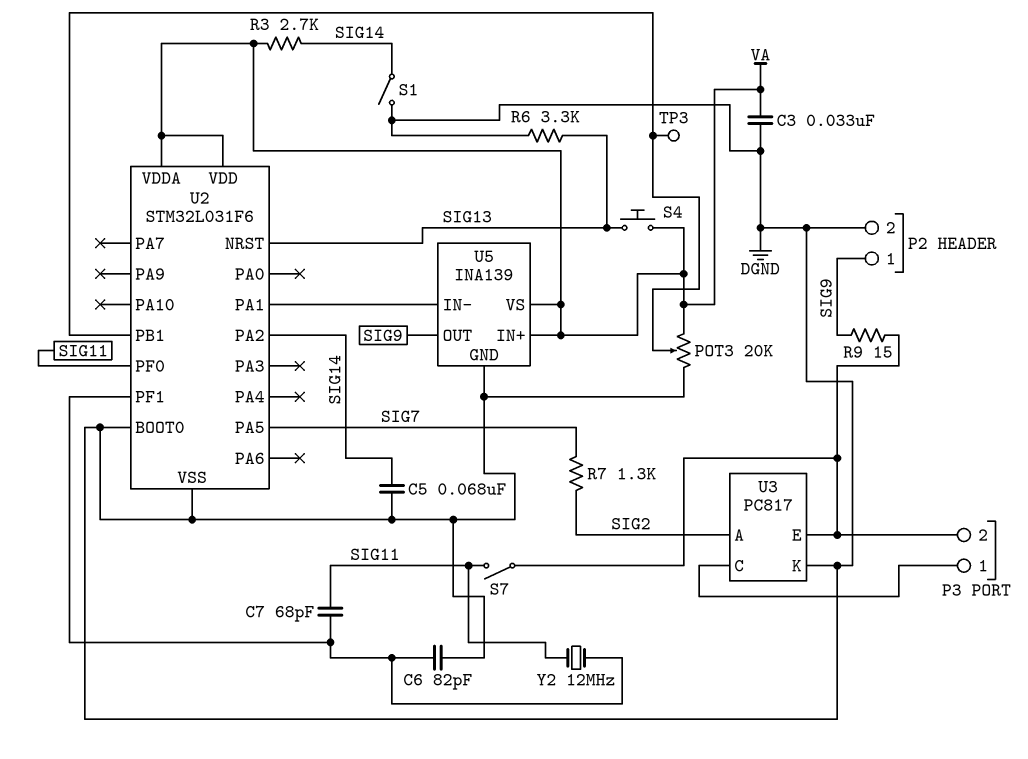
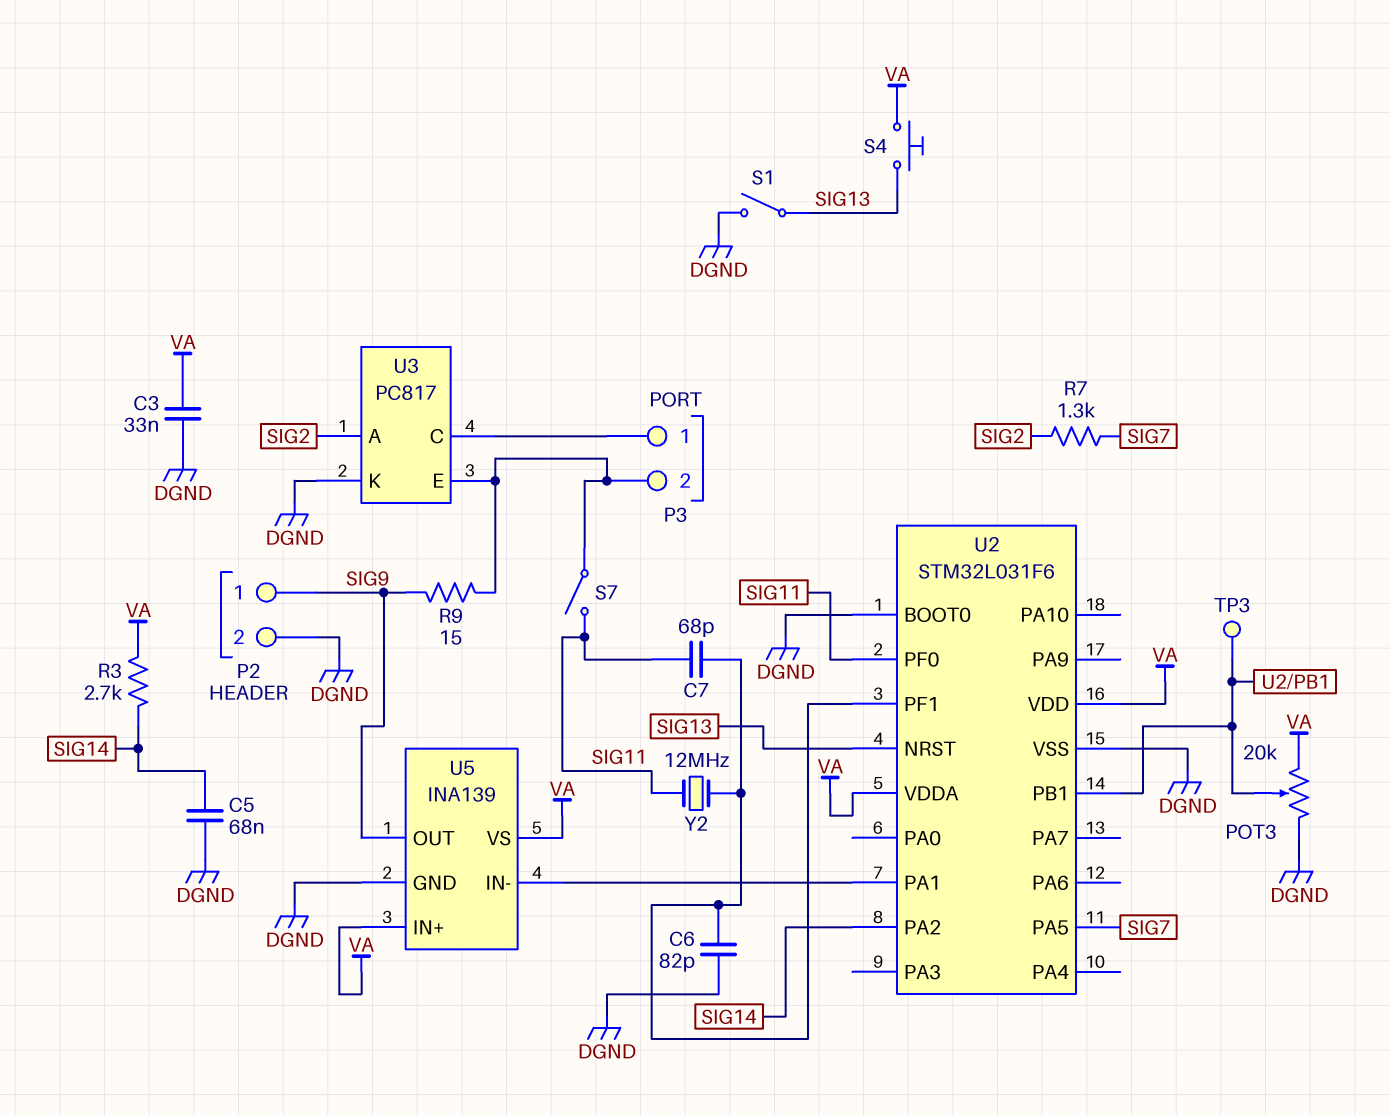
R6: 3.3k (DGND, SIG13) -> none
S1: switch (DGND, SIG14) -> switch (DGND, SIG13)

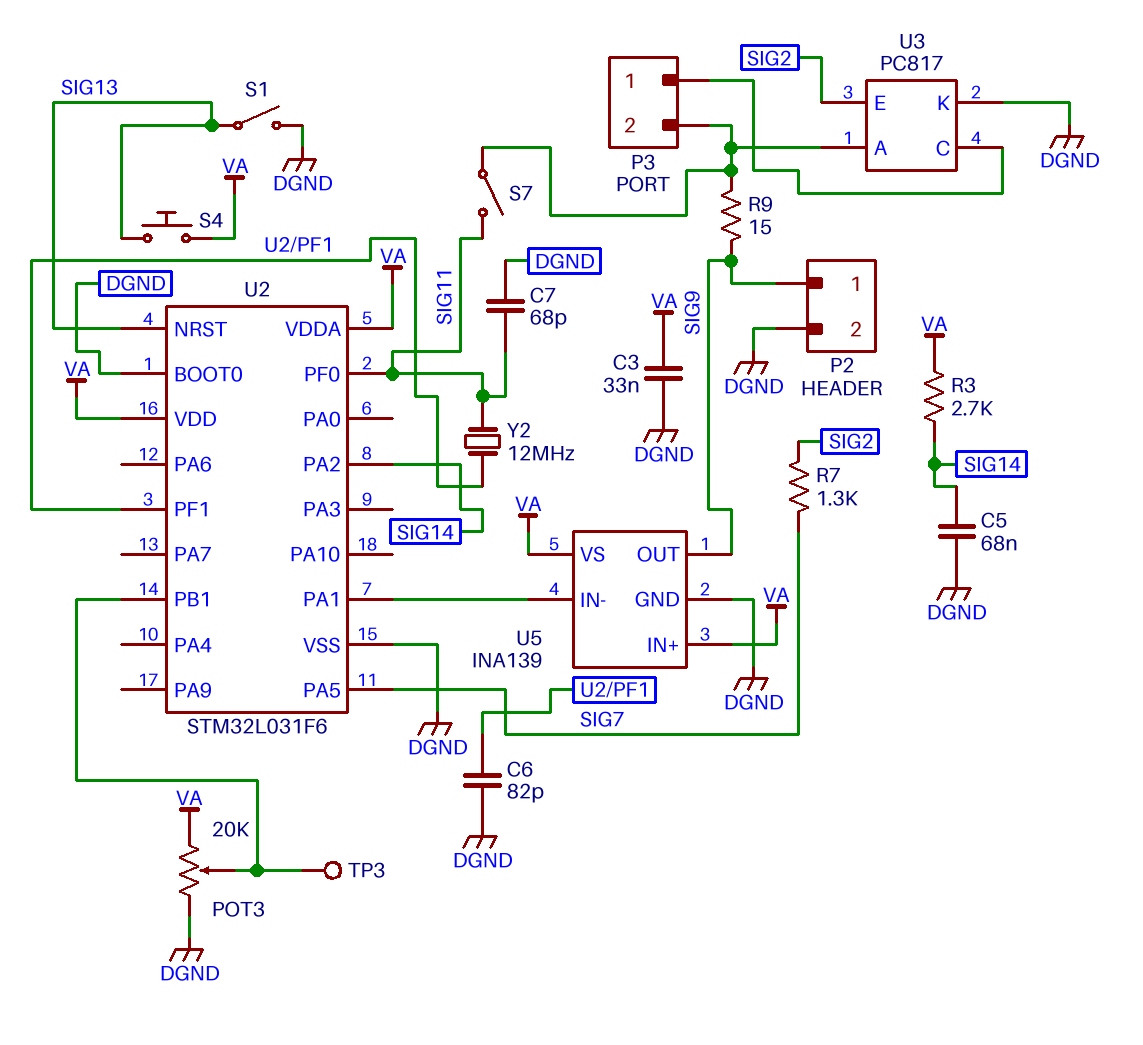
C7: 68pF (SIG11, U2/PF1) -> 68pF (DGND, SIG11)
U3 pin A: SIG2 -> P3/2
U3 pin E: P3/2 -> SIG2

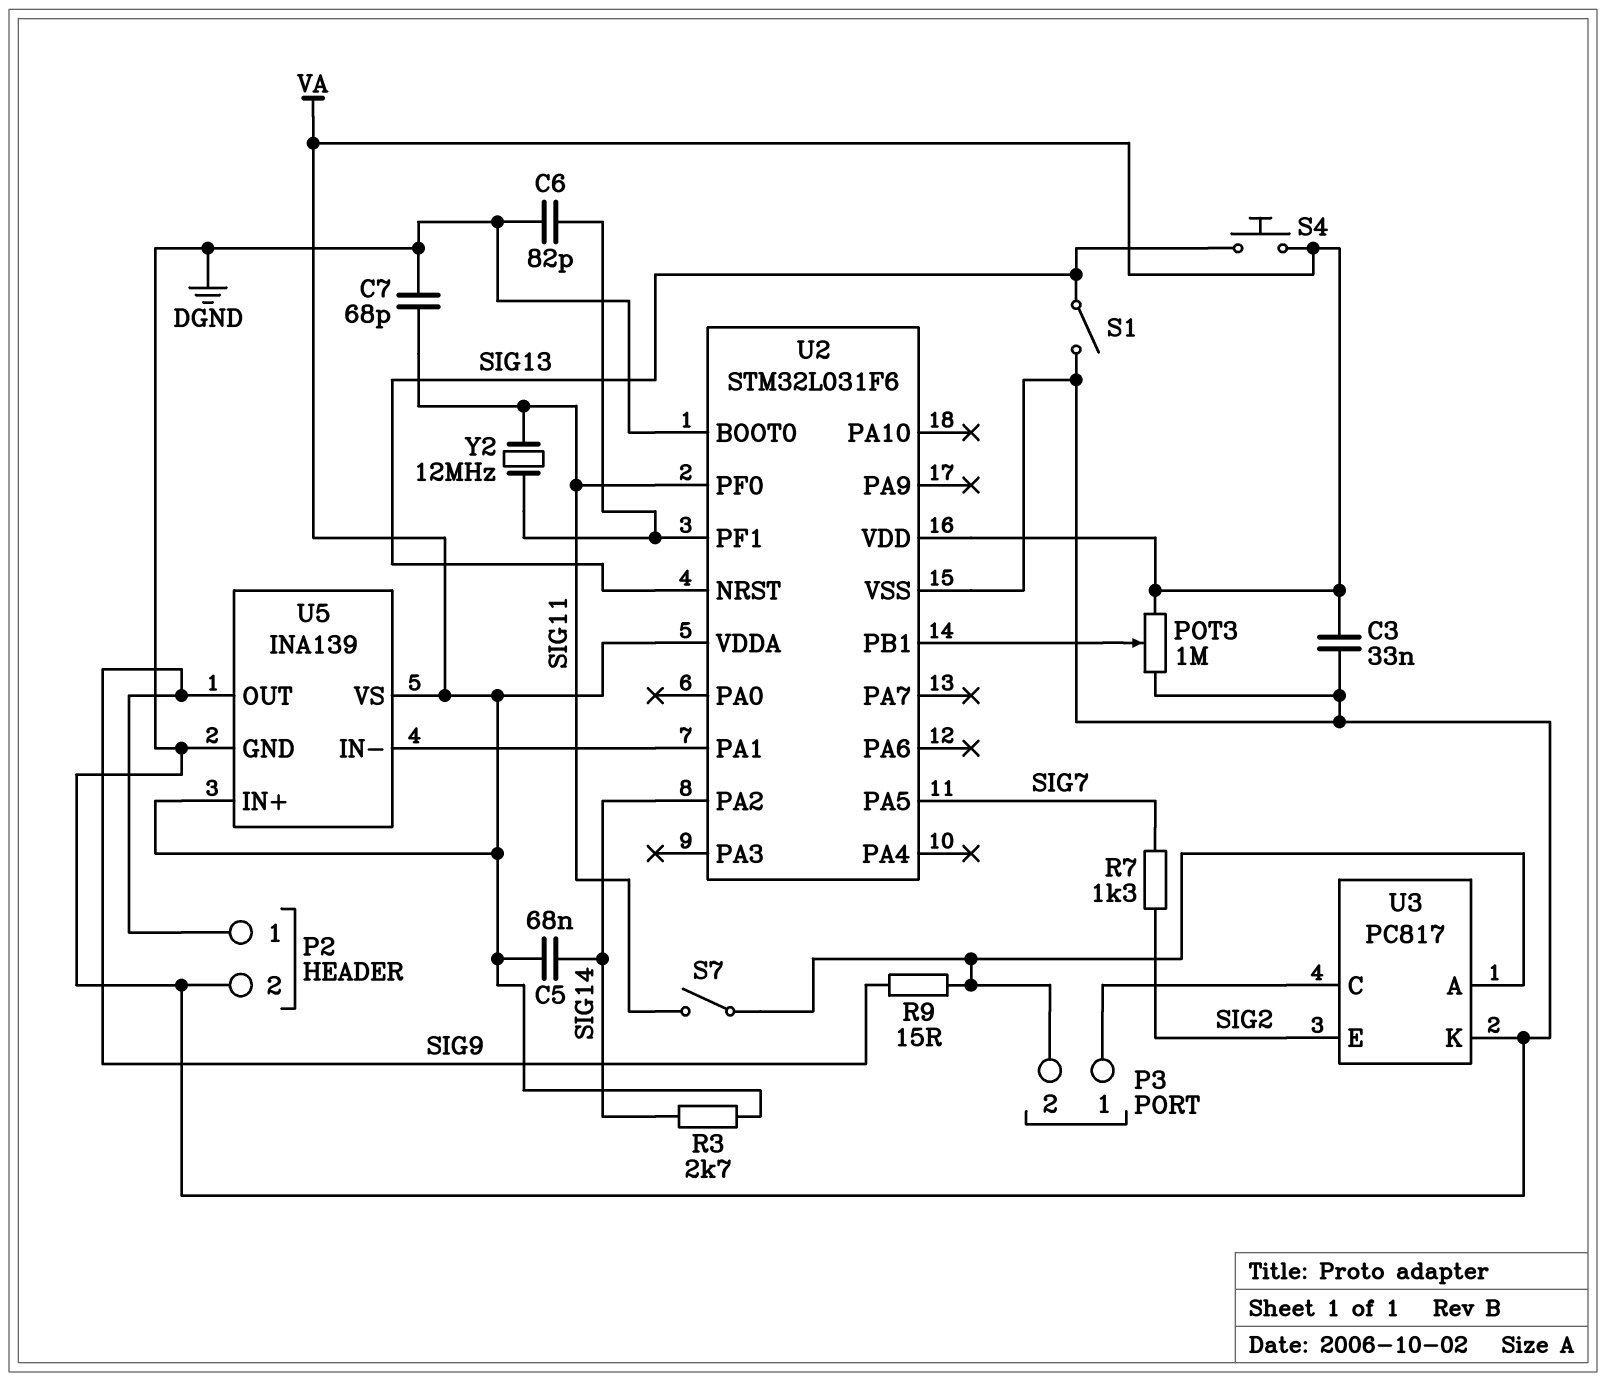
C5: 68nF (DGND, SIG14) -> 68nF (SIG14, VA)
POT3: 20k (DGND, VA, wiper U2/PB1) -> 1M (DGND, VA, wiper U2/PB1)
TP3: test point (U2/PB1) -> none

